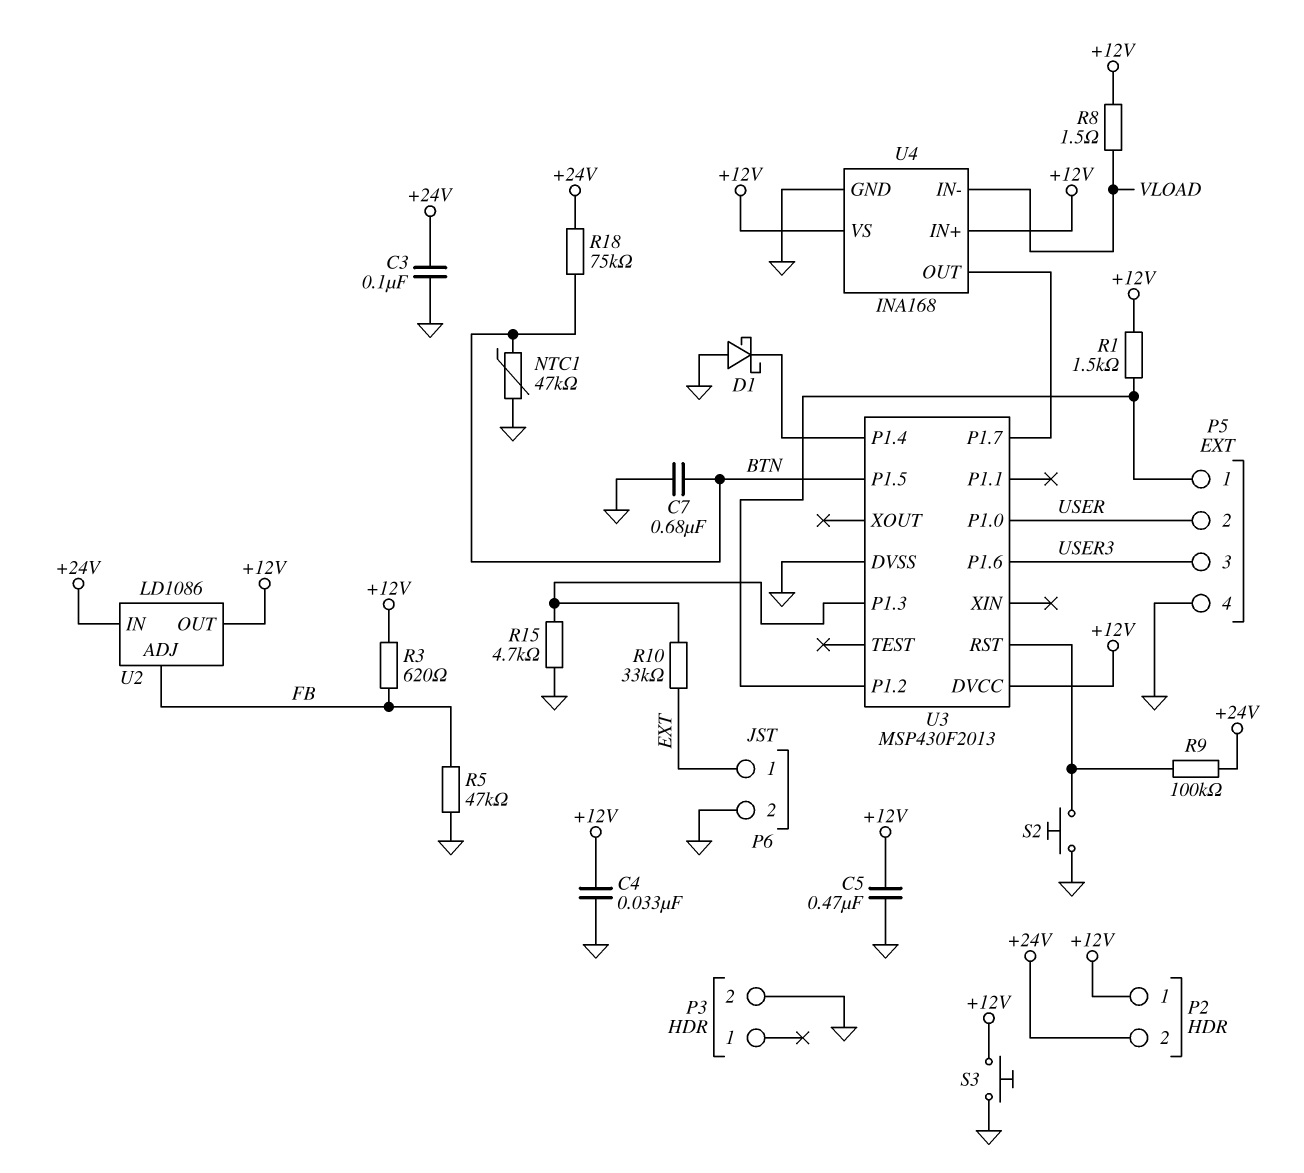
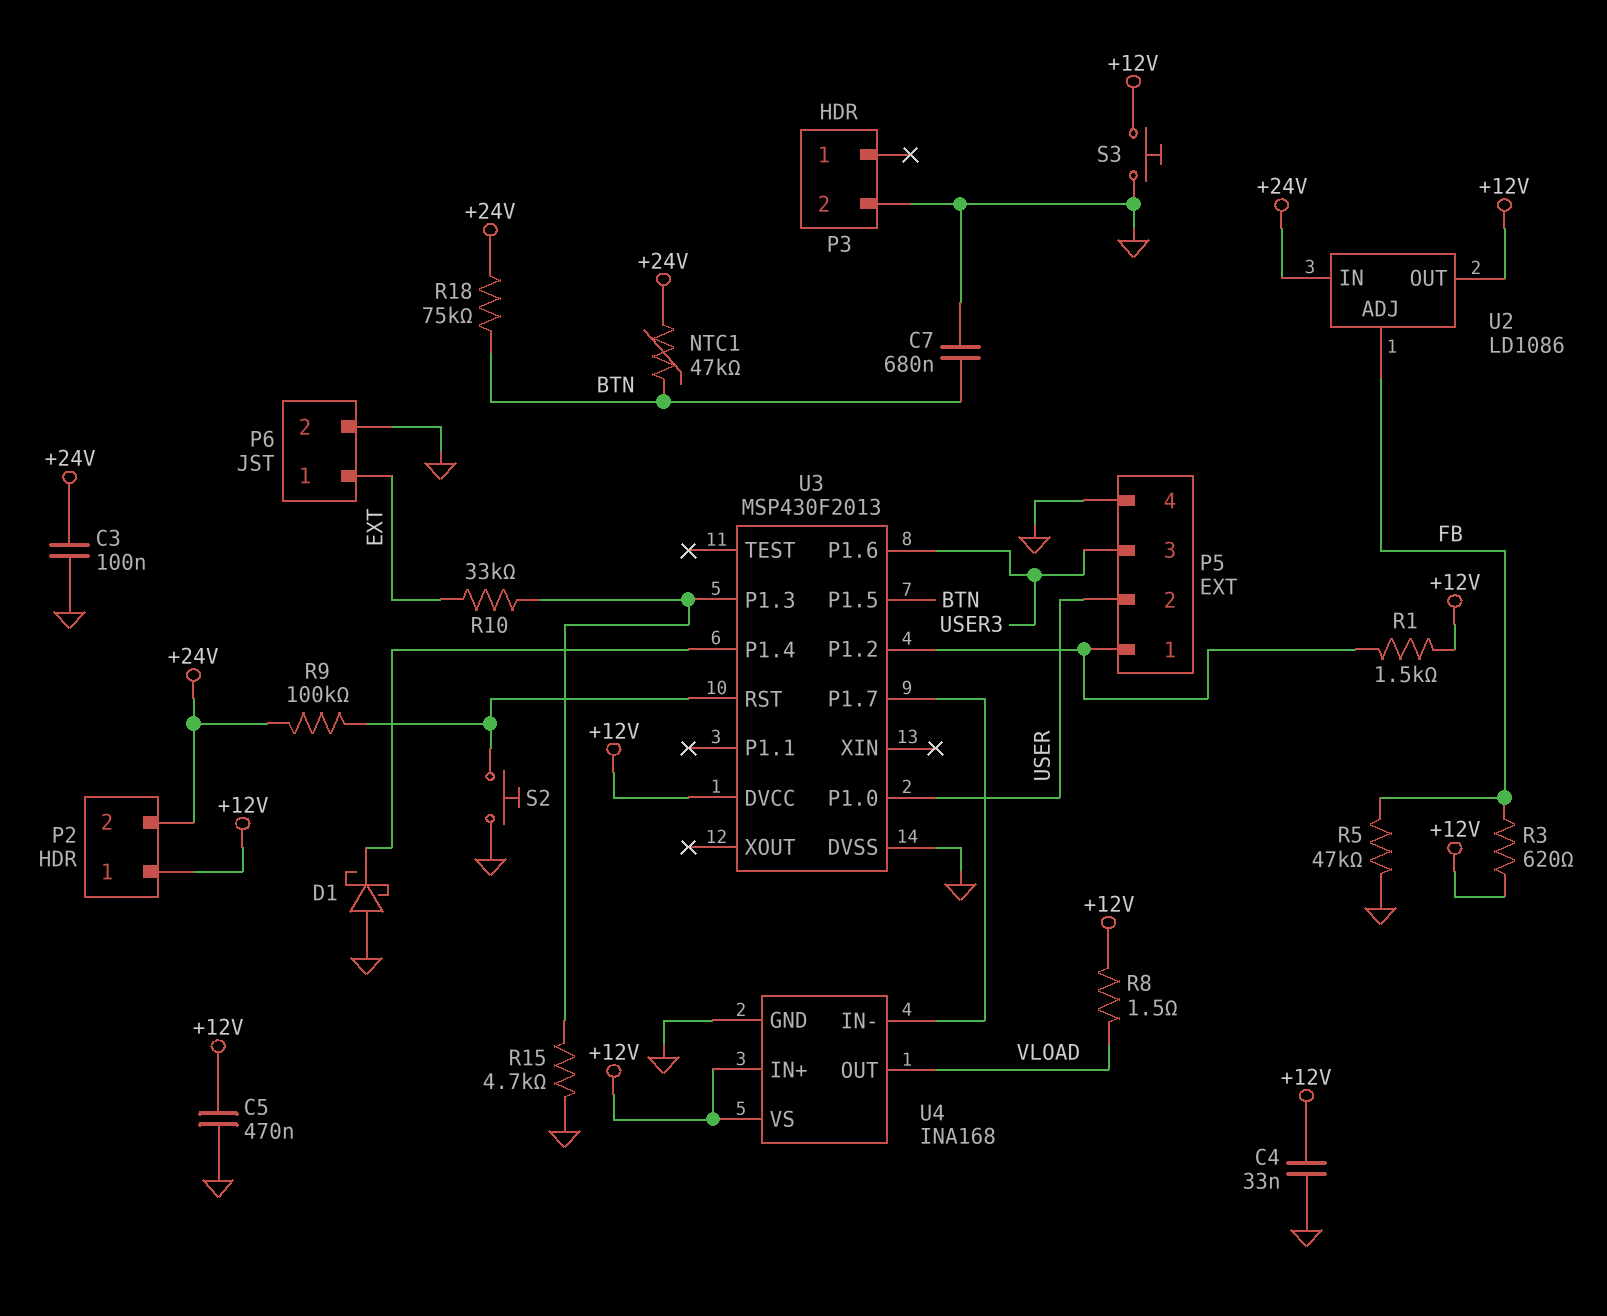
NTC1: 47k (BTN, GND) -> 47k (+24V, BTN)
U4 pin IN-: VLOAD -> U3/P1.7
U4 pin OUT: U3/P1.7 -> VLOAD

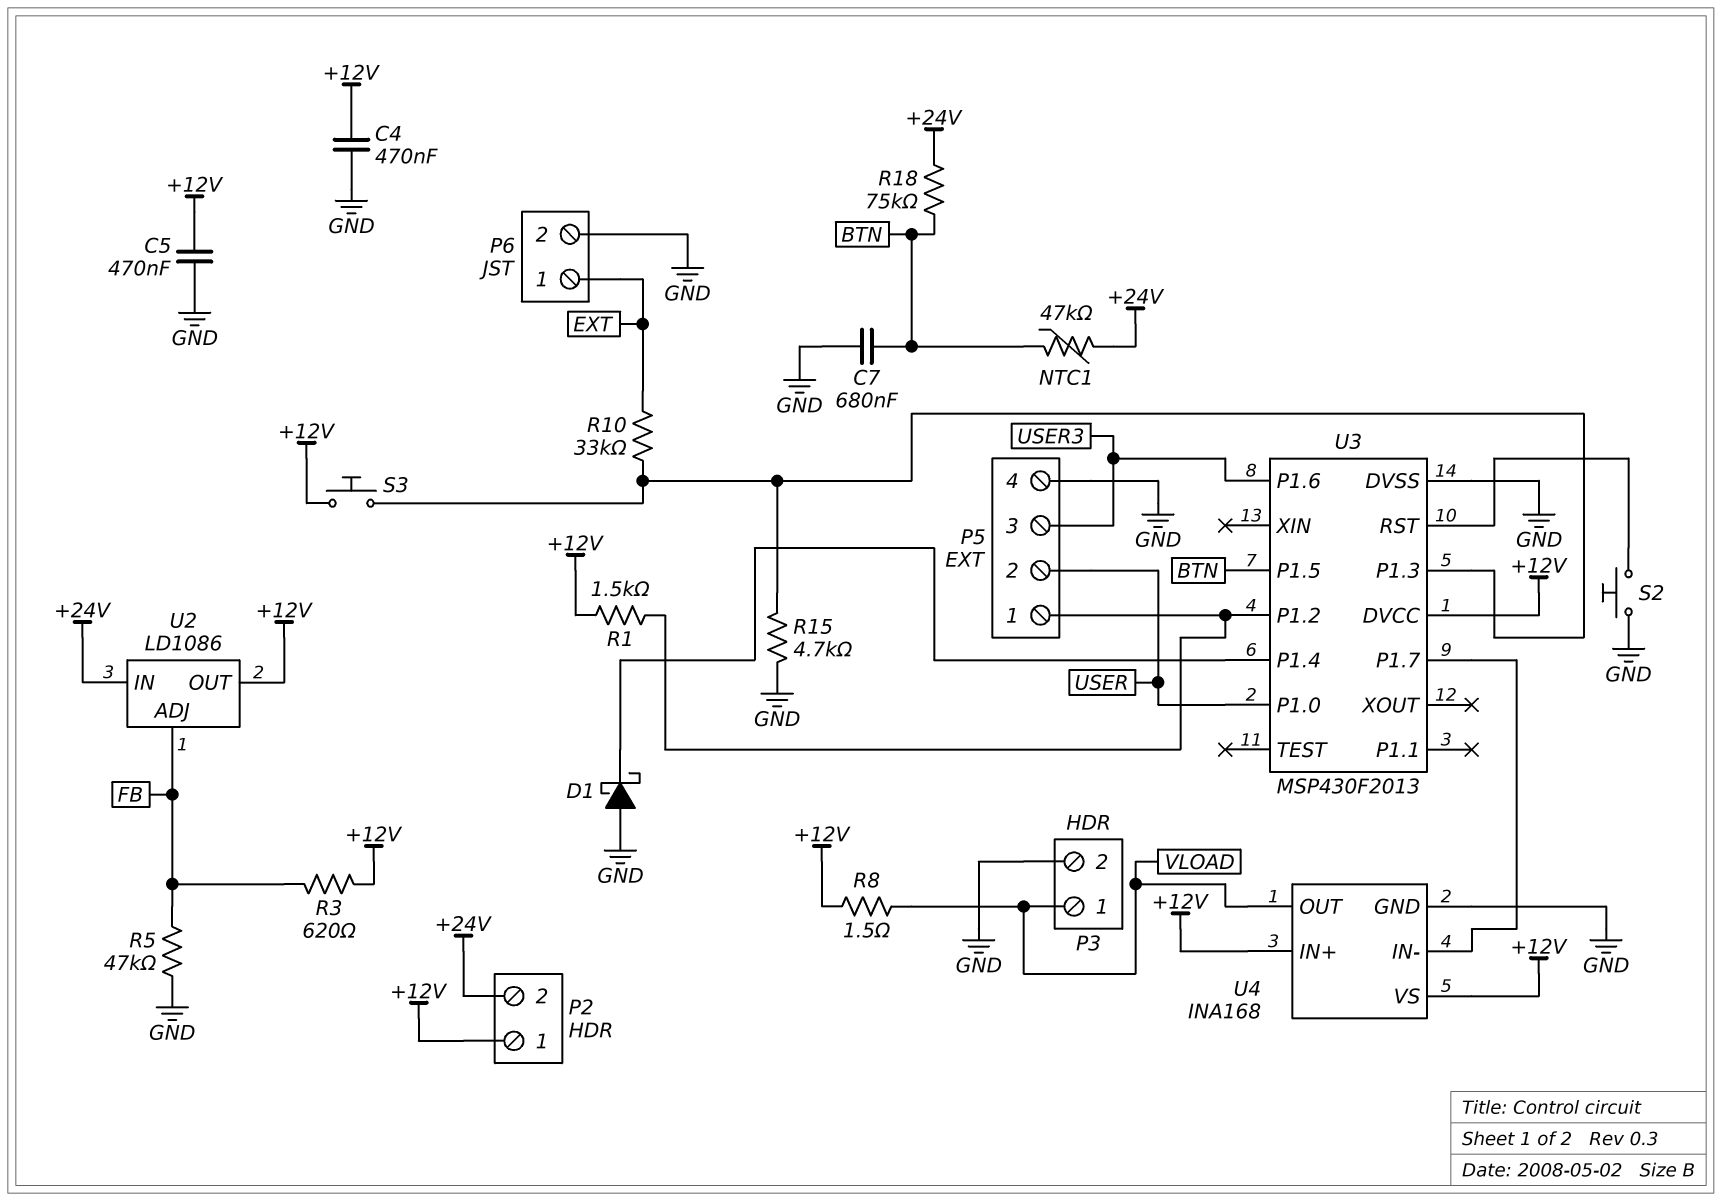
C3: 100nF (+24V, GND) -> none
C4: 33nF (+12V, GND) -> 470nF (+12V, GND)
P3 pin 1: none -> VLOAD
R9: 100k (+24V, U3/RST) -> none
S3: button (+12V, GND) -> button (+12V, U3/P1.3)

